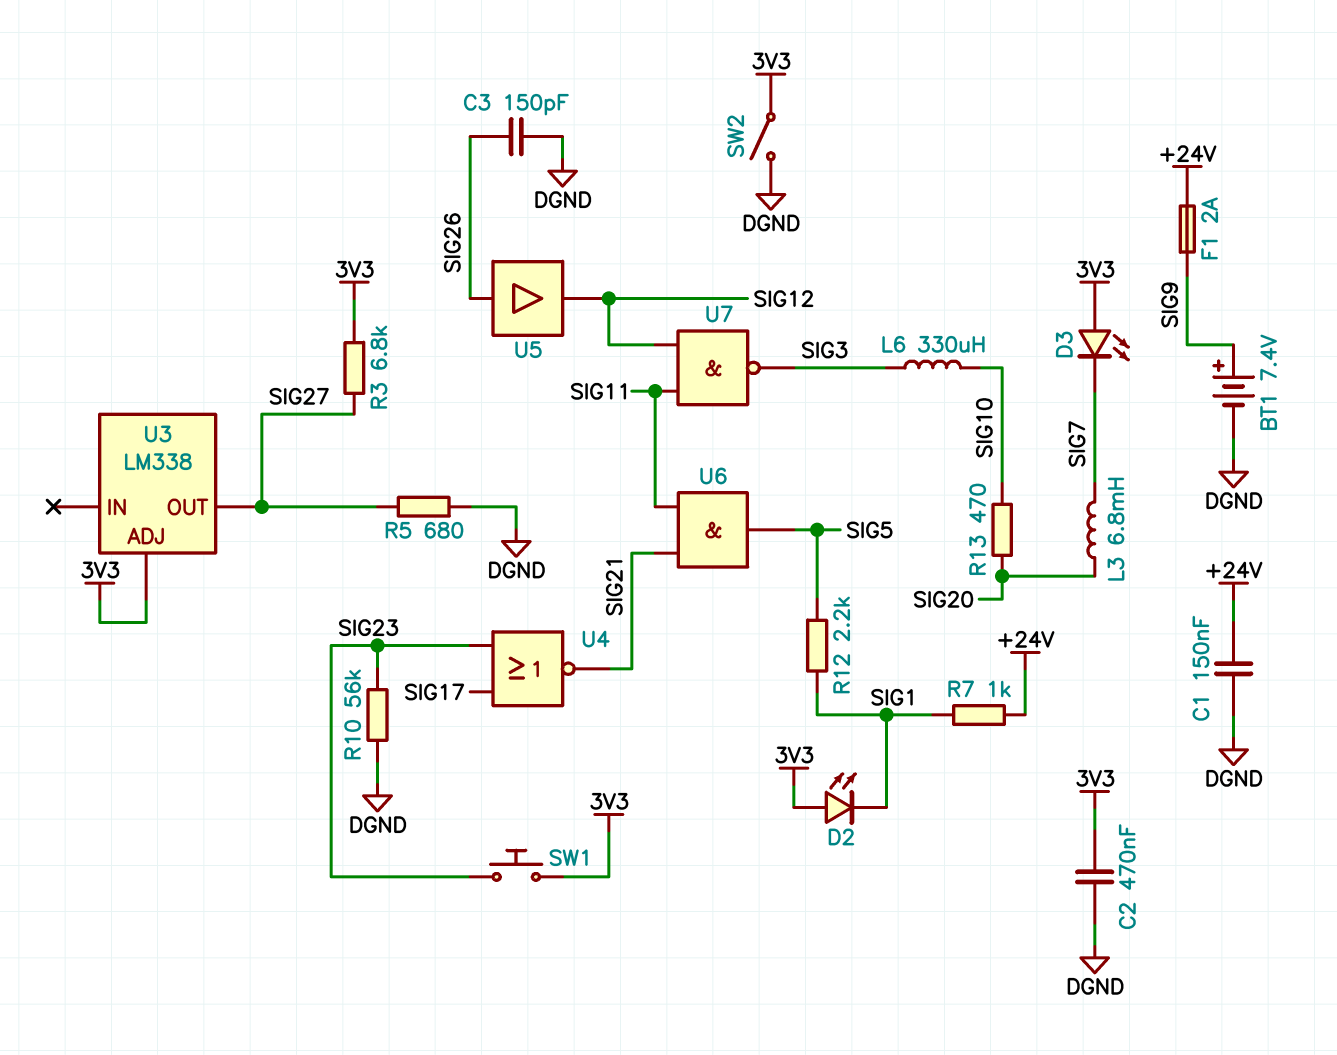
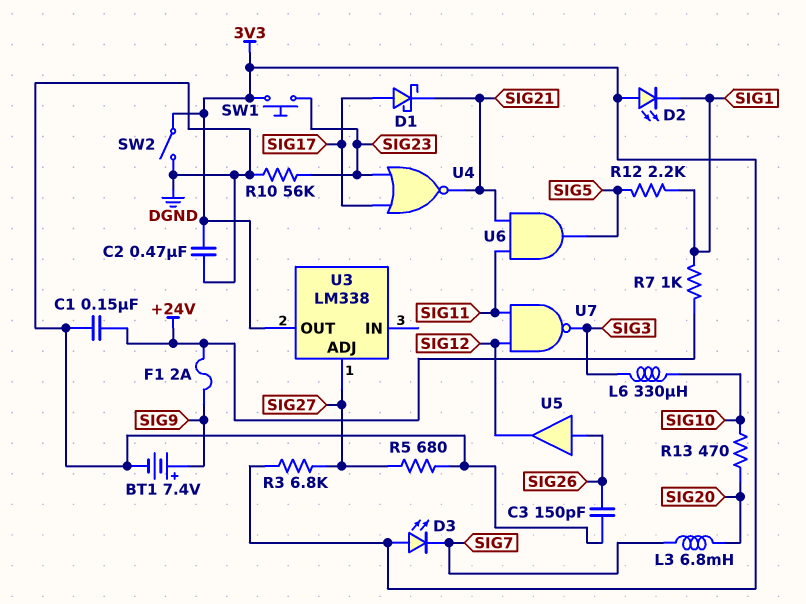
D1: none -> schottky (A SIG17, K SIG21)
U3 pin ADJ: 3V3 -> SIG27
U3 pin OUT: SIG27 -> 3V3

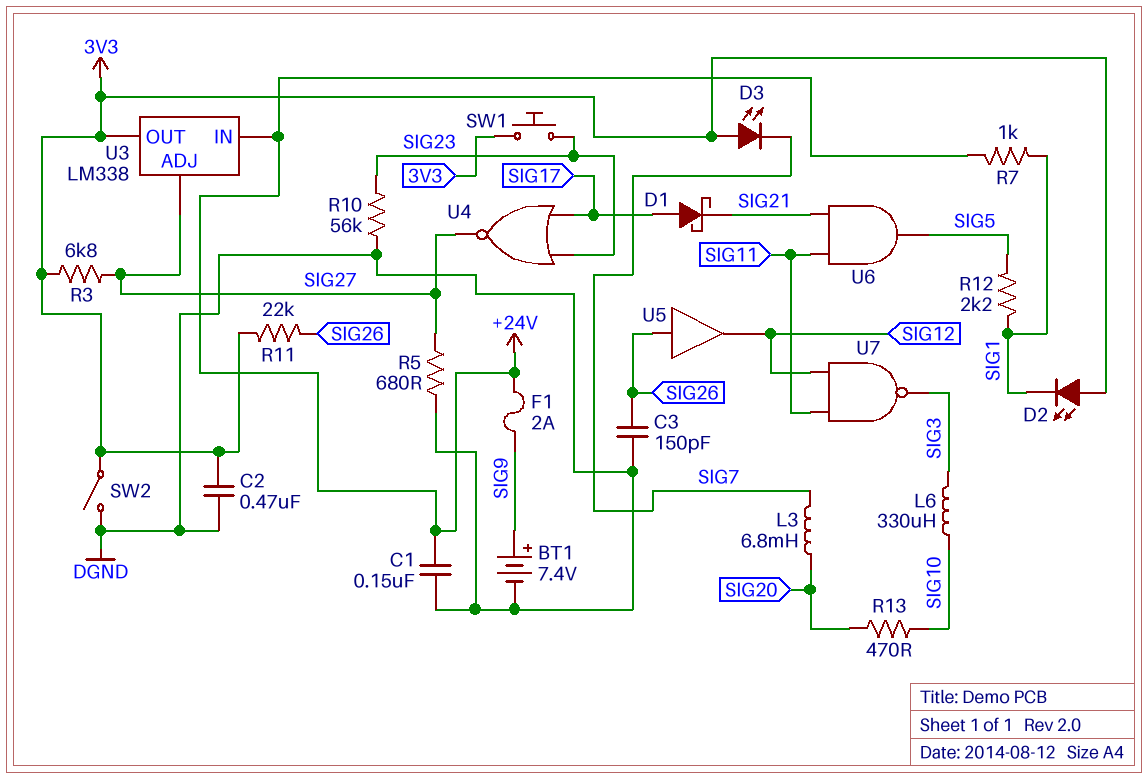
R11: none -> 22k (3V3, SIG26)
U3 pin IN: none -> +24V
U4: NOR (in SIG17, in SIG23, out SIG21) -> NOR (in SIG17, in SIG23, out SIG27)

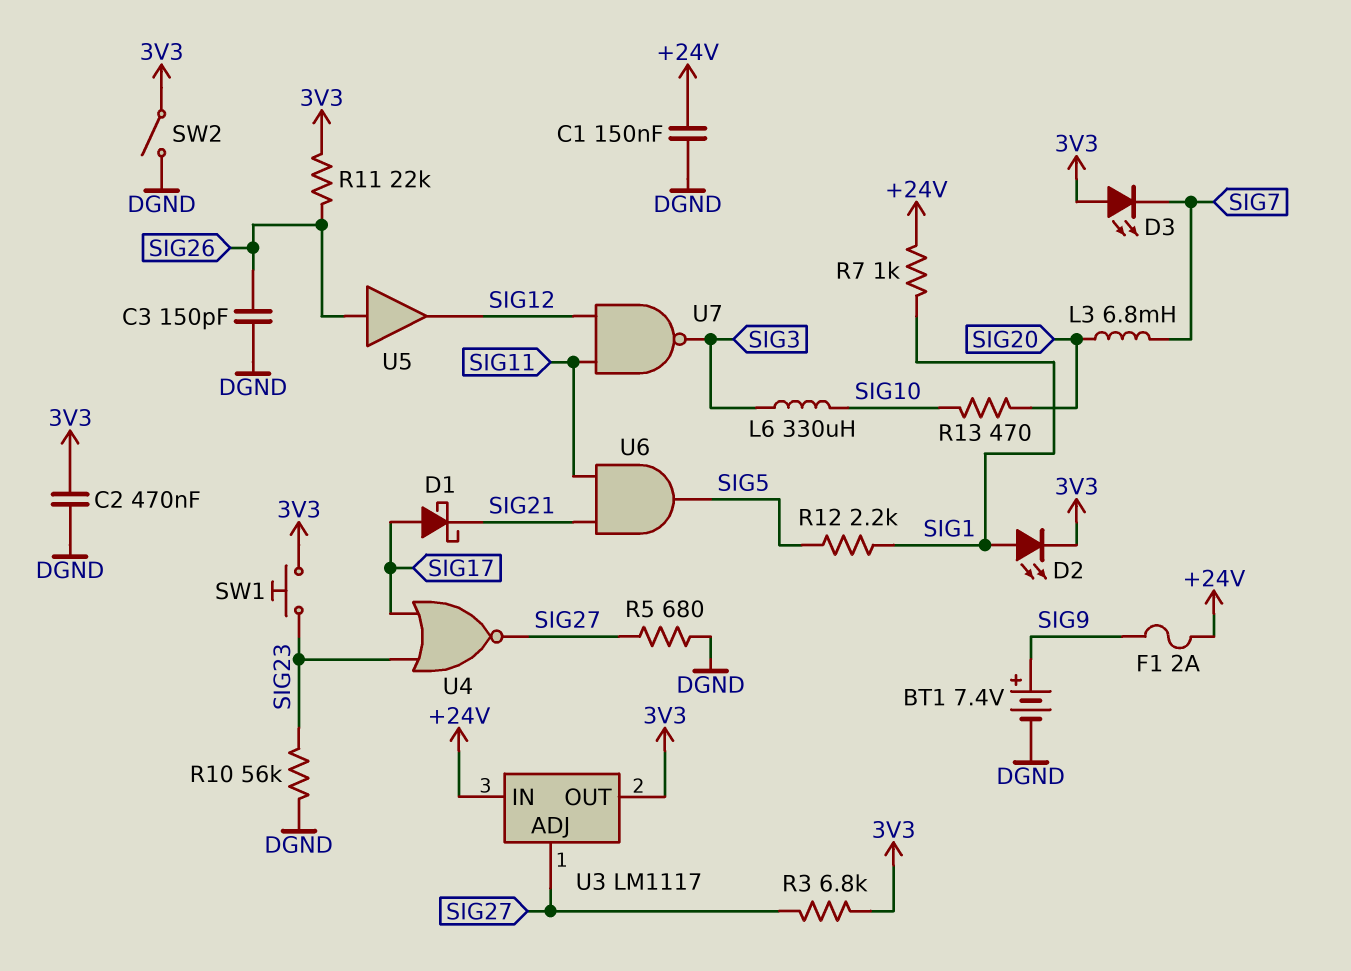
D2: LED (A 3V3, K SIG1) -> LED (A SIG1, K 3V3)
U3: LM338 -> LM1117

